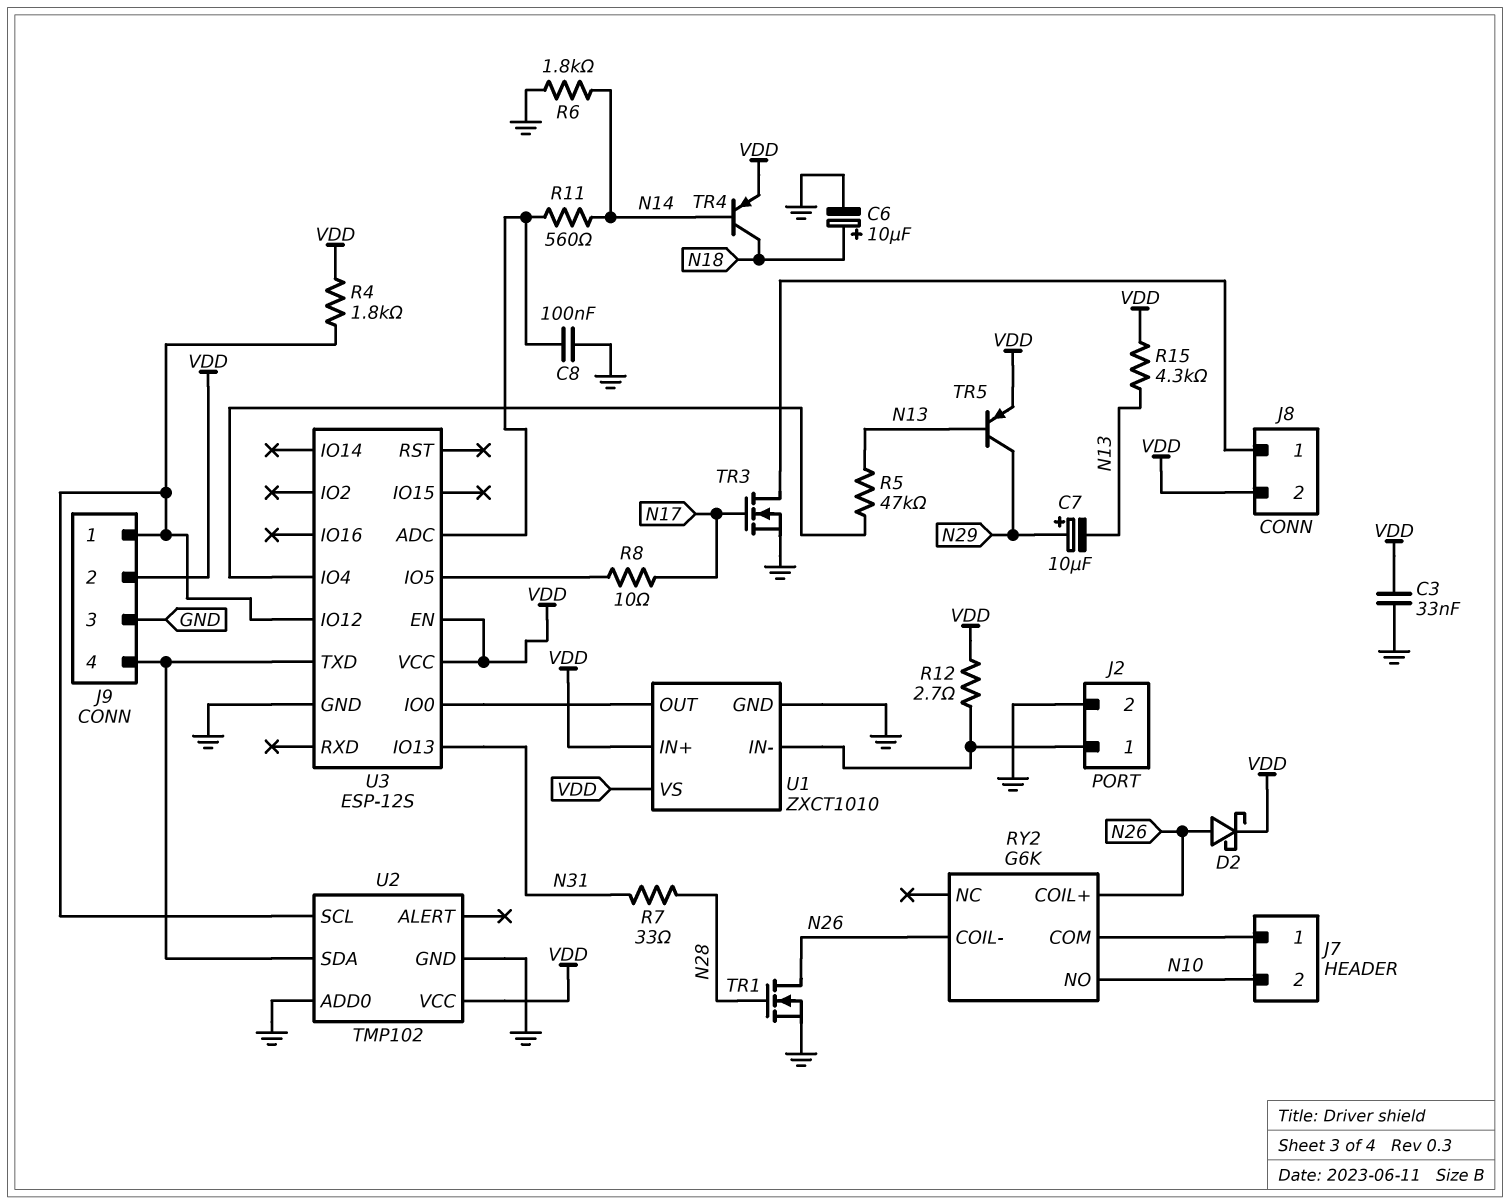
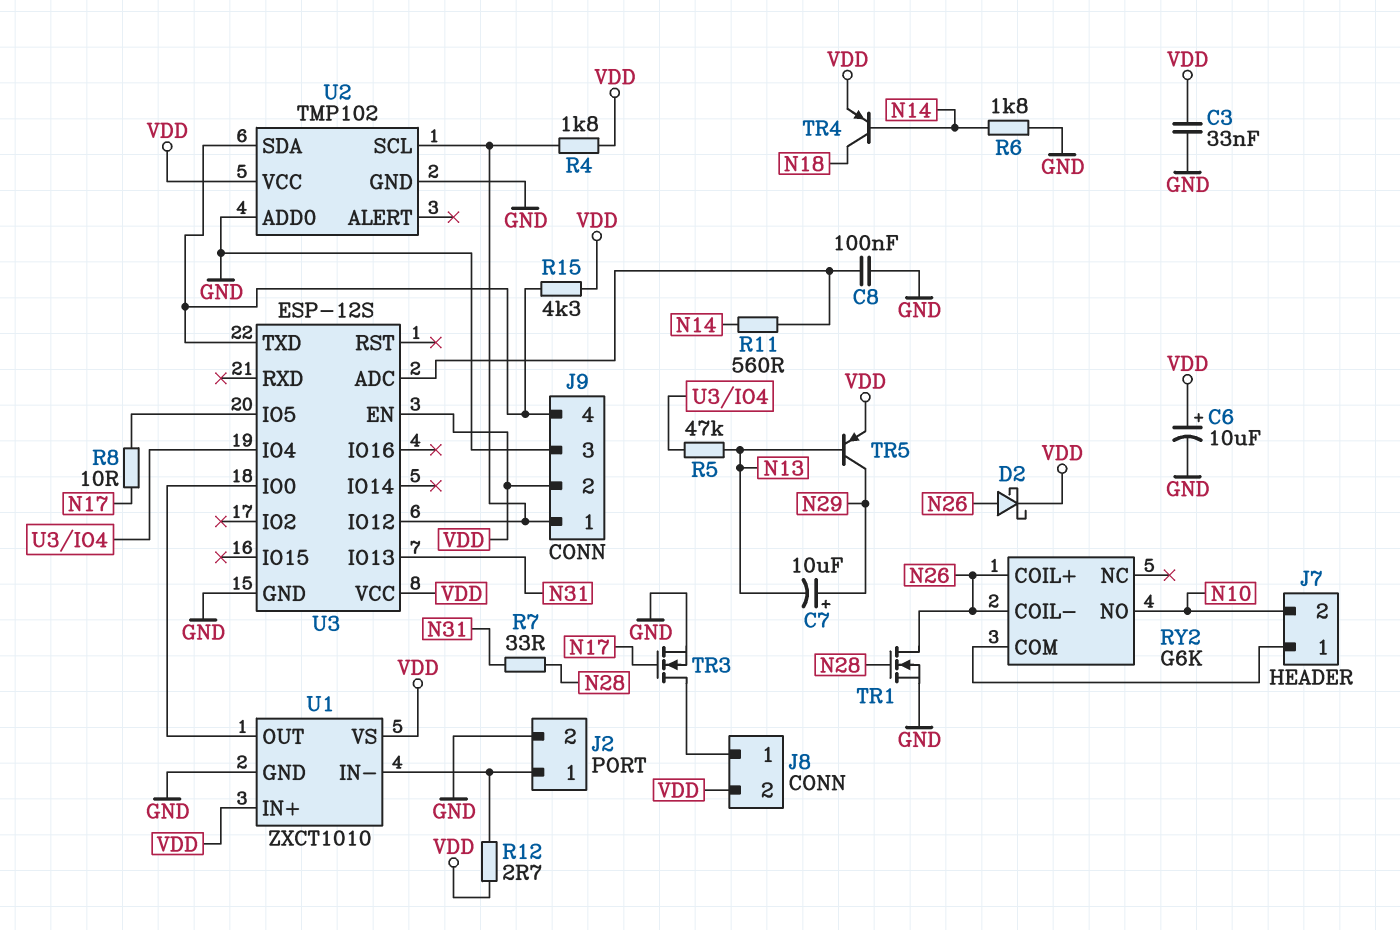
C6: 10uF (plus N18, minus GND) -> 10uF (plus VDD, minus GND)
R15: 4.3k (N13, VDD) -> 4.3k (J9/4, VDD)

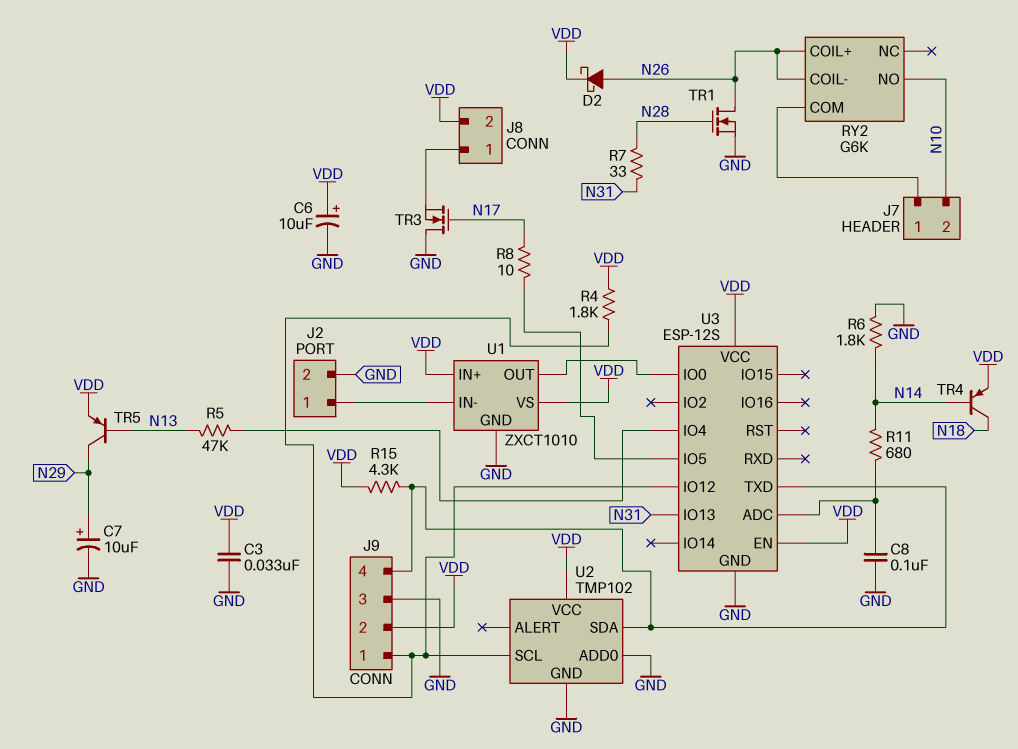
C7: 10uF (plus N29, minus N13) -> 10uF (plus N29, minus GND)
R11: 560 (N14, U3/ADC) -> 680 (N14, U3/ADC)
R12: 2.7 (J2/1, VDD) -> none
TR3: NMOS (G N17, D J8/1, S GND) -> NMOS (G N17, D GND, S J8/1)

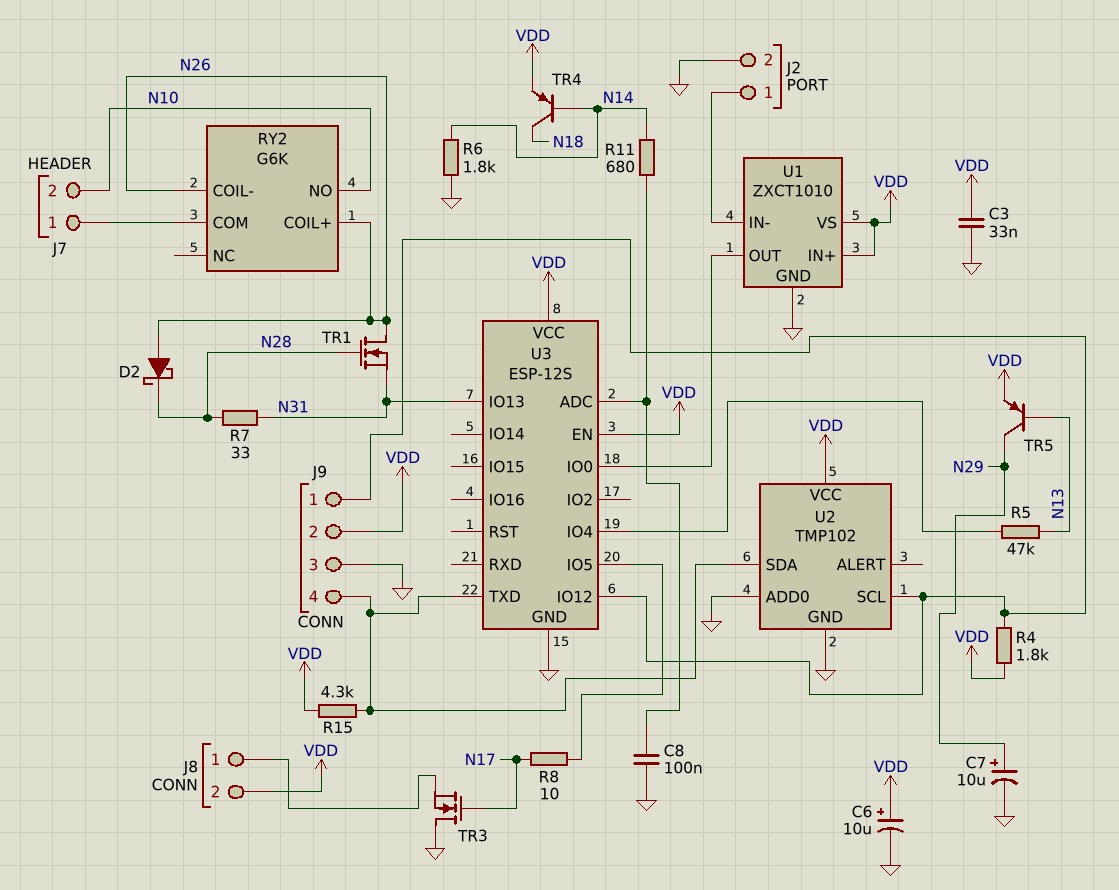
D2: schottky (A N26, K VDD) -> schottky (A N26, K N28)
TR1: NMOS (G N28, D N26, S GND) -> NMOS (G N28, D N26, S N31)

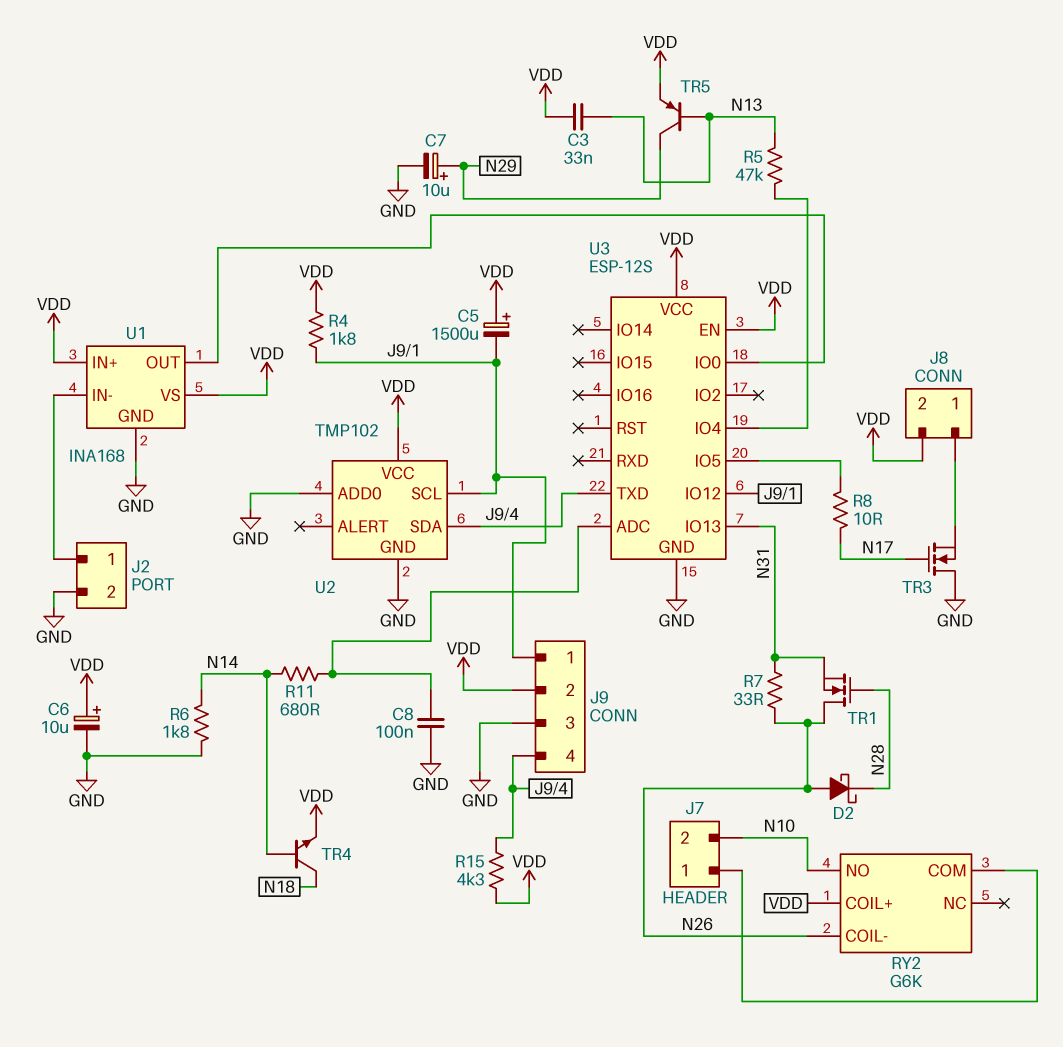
C3: 33nF (GND, VDD) -> 33nF (N13, VDD)
C5: none -> 1500uF (plus VDD, minus J9/1)
R7: 33 (N28, N31) -> 33 (N26, N31)
RY2 pin COIL+: N26 -> VDD
TR4: PNP (B N14, C N18, E VDD) -> NPN (B N14, C N18, E VDD)
U1: ZXCT1010 -> INA168

